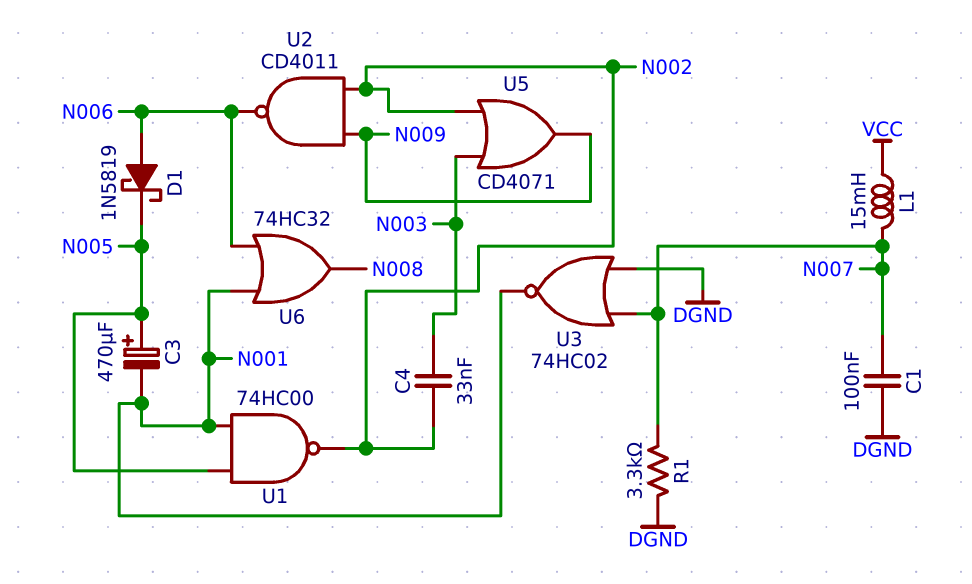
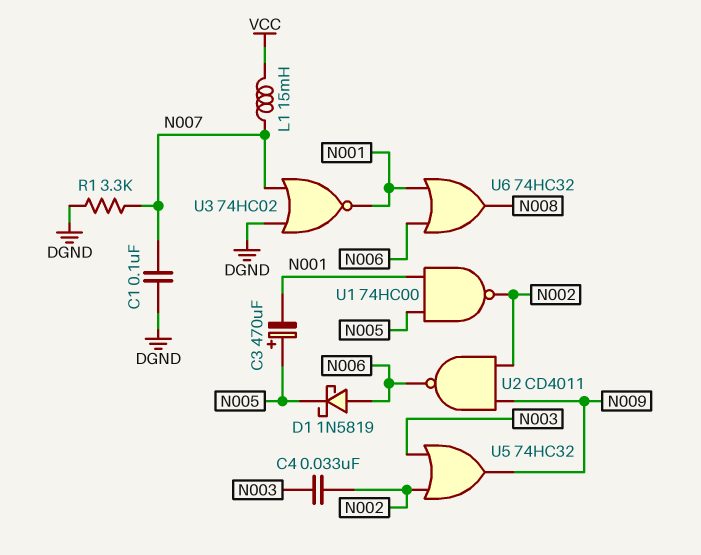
U5: OR CD4071 (in N002, in N003, out N009) -> OR 74HC32 (in N002, in N003, out N009)

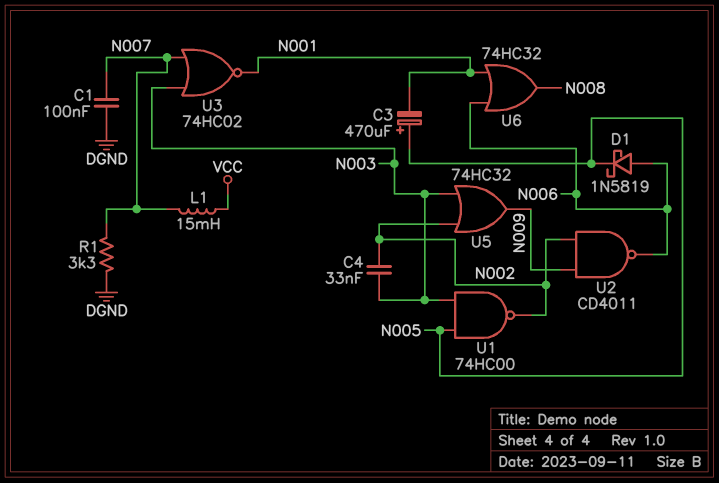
U1: NAND 74HC00 (in N001, in N005, out N002) -> NAND 74HC00 (in N003, in N005, out N002)
U3: NOR 74HC02 (in DGND, in N007, out N001) -> NOR 74HC02 (in N003, in N007, out N001)

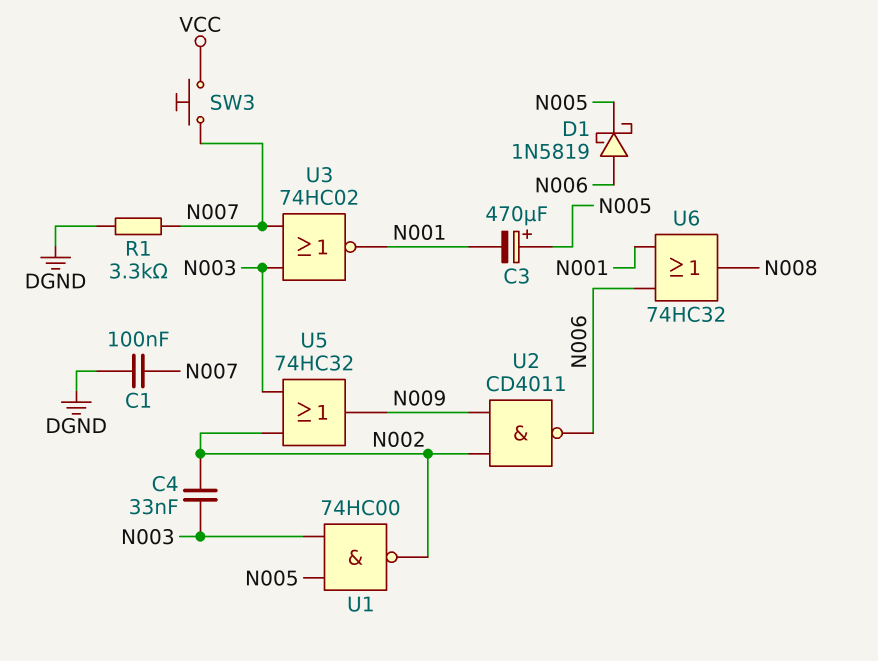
L1: 15mH (N007, VCC) -> none
SW3: none -> button (N007, VCC)

